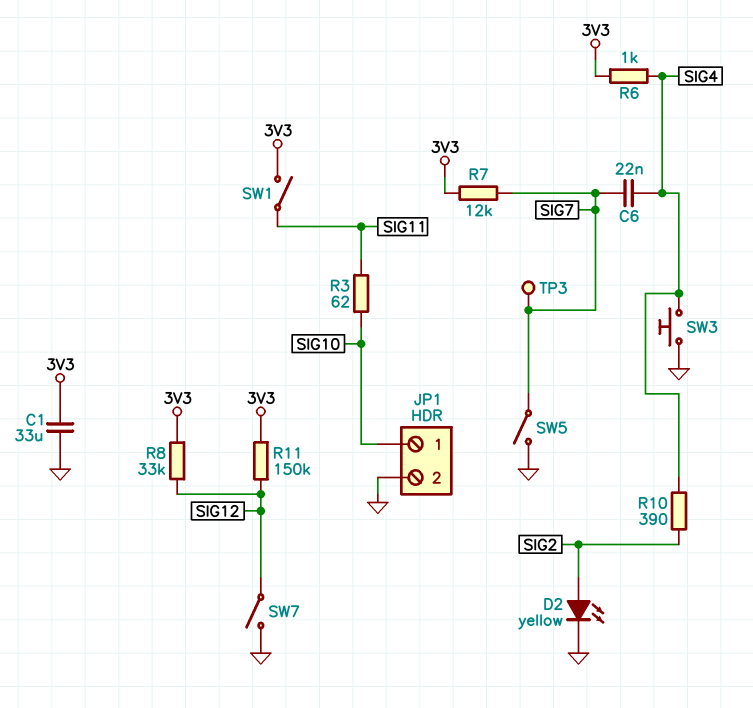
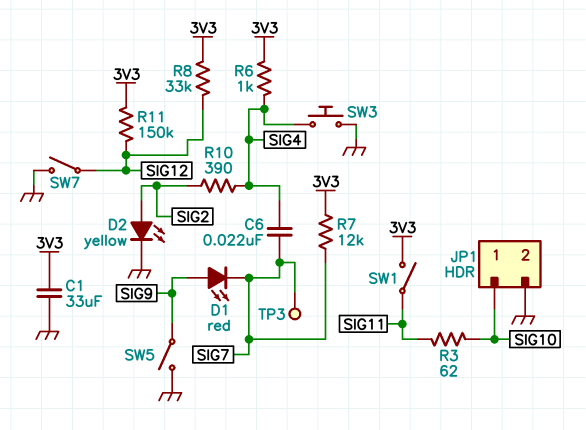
D1: none -> LED red (A SIG9, K SIG7)
SW5: switch (GND, SIG7) -> switch (GND, SIG9)

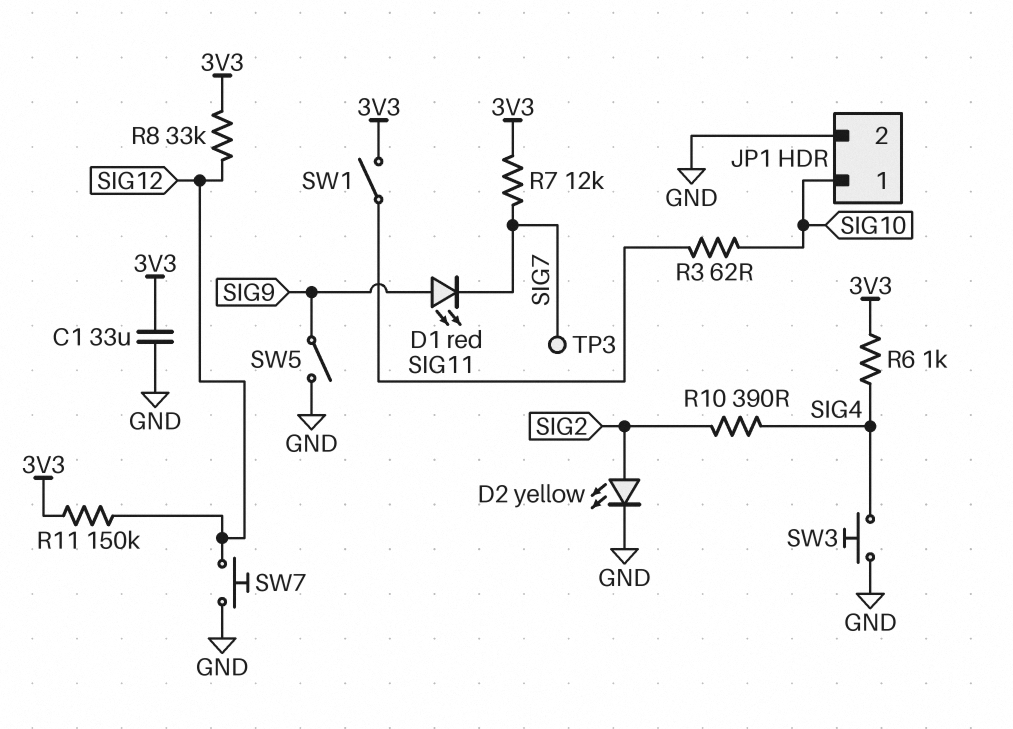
C6: 22nF (SIG4, SIG7) -> none
SW7: switch (GND, SIG12) -> button (GND, SIG12)

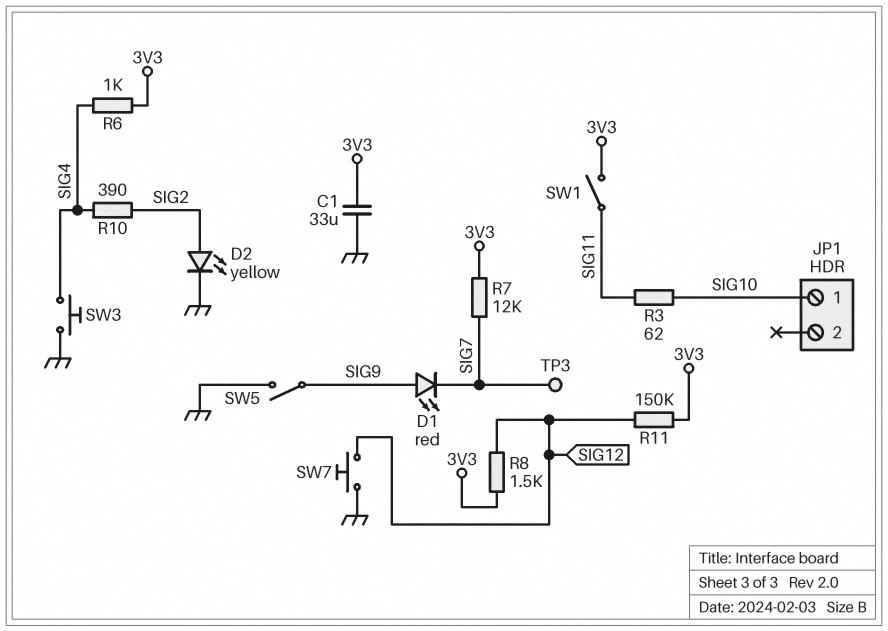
JP1 pin 2: GND -> none
R8: 33k (3V3, SIG12) -> 1.5k (3V3, SIG12)

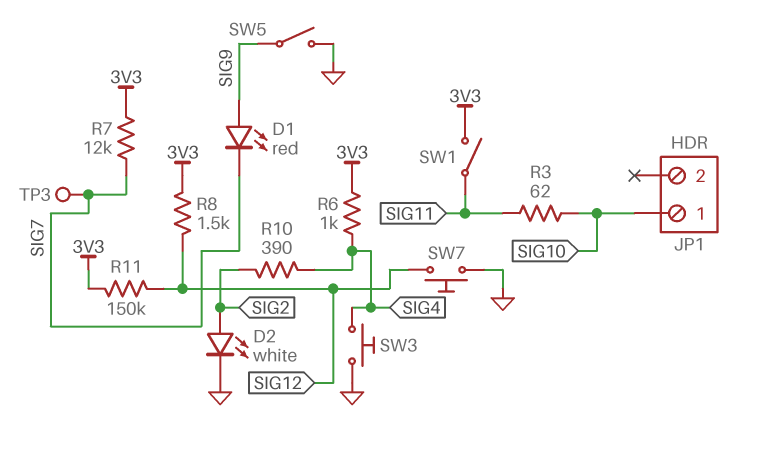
C1: 33uF (3V3, GND) -> none
D2: LED yellow (A SIG2, K GND) -> LED white (A SIG2, K GND)

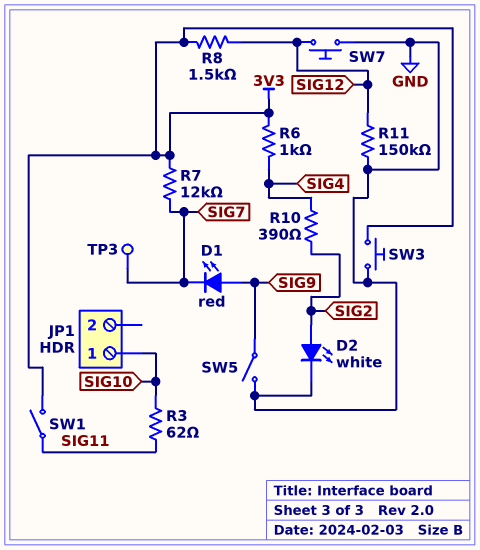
R11: 150k (3V3, SIG12) -> 150k (GND, SIG12)
SW3: button (GND, SIG4) -> button (3V3, GND)

